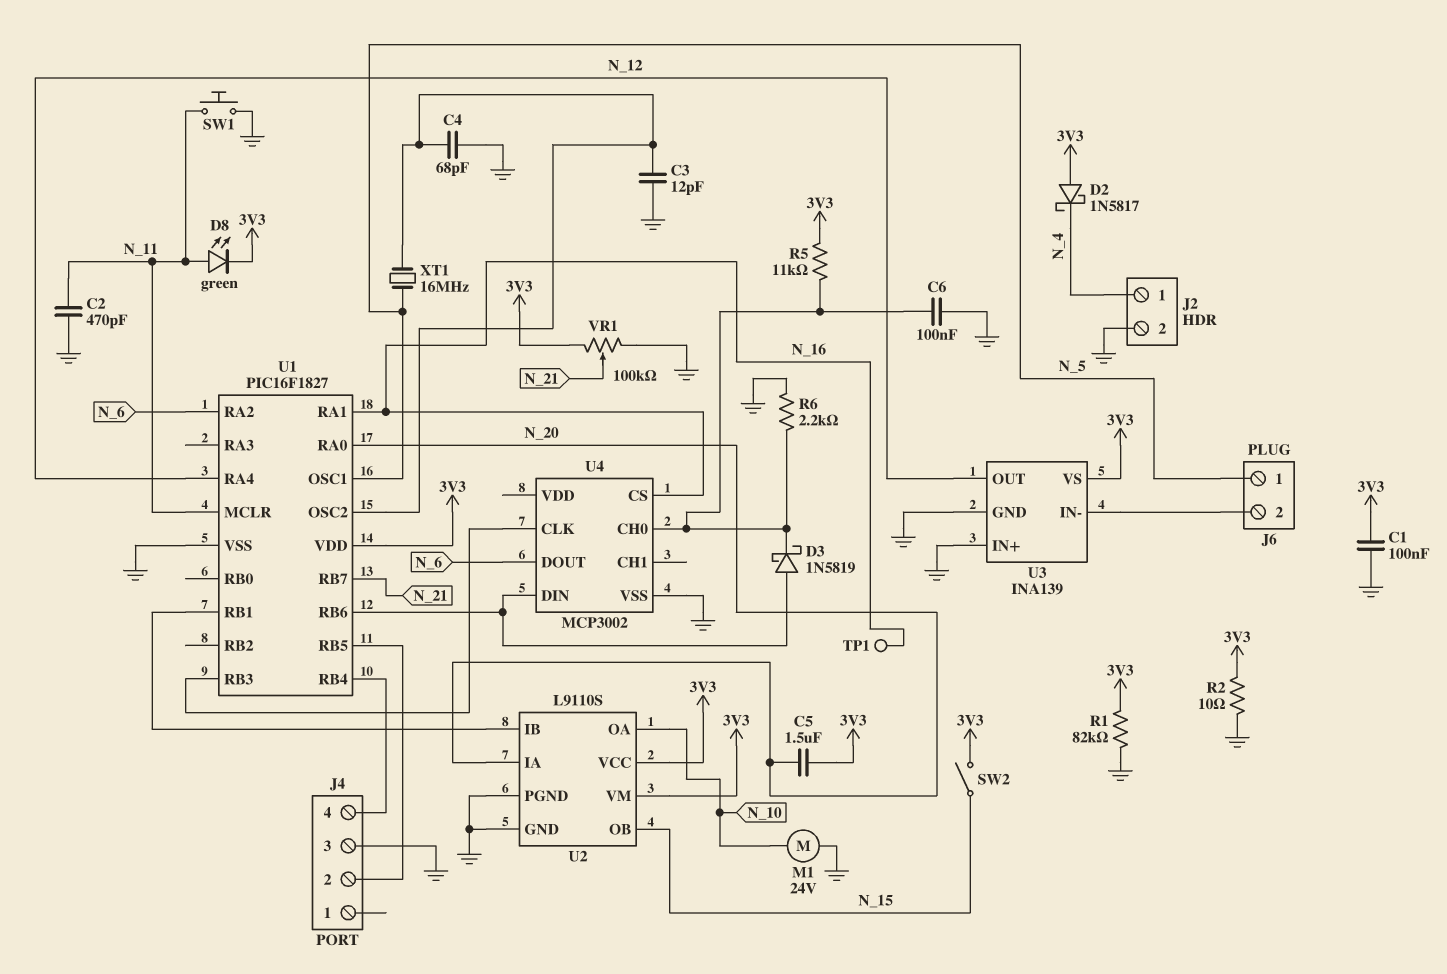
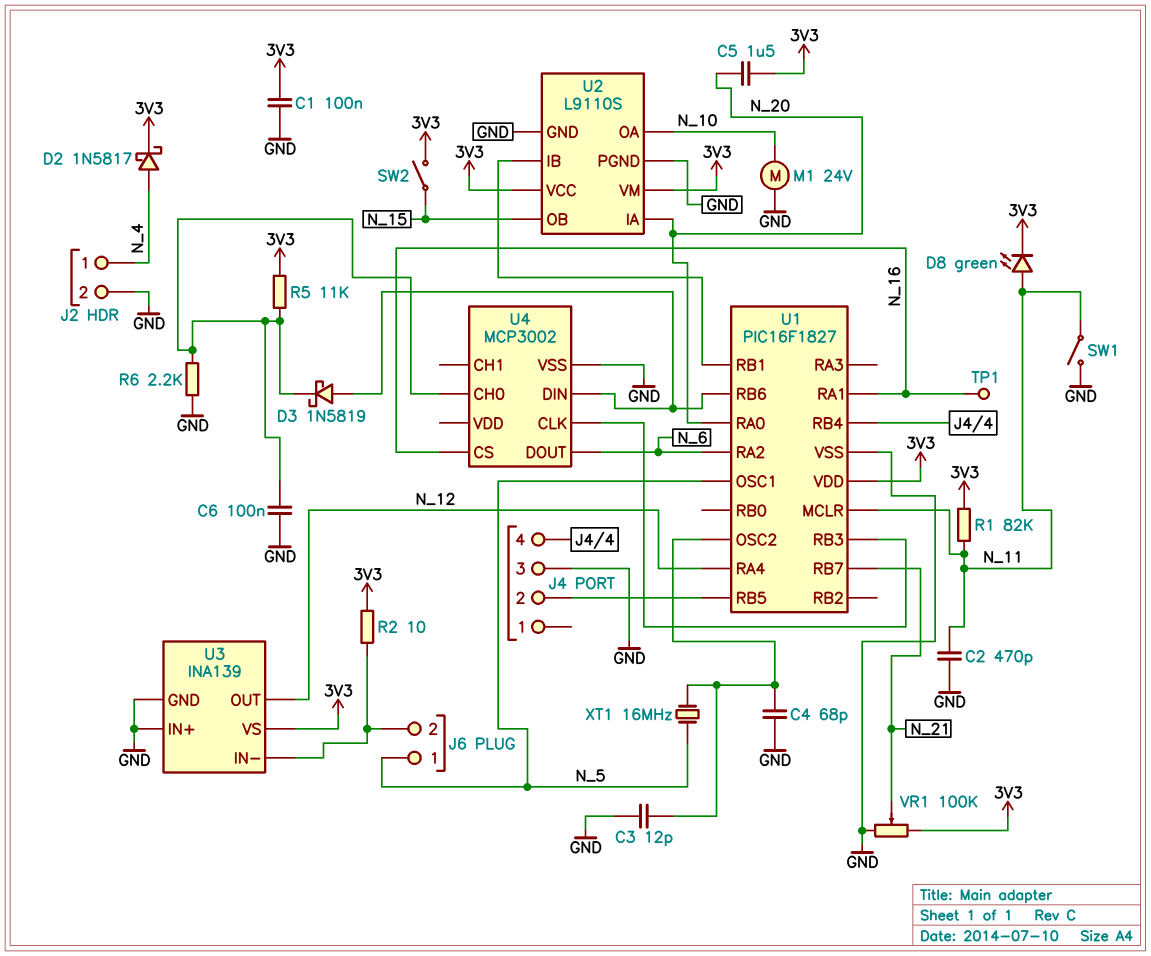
D2: schottky 1N5817 (A 3V3, K N_4) -> schottky 1N5817 (A N_4, K 3V3)
R1: 82k (3V3, GND) -> 82k (3V3, N_11)
R2: 10 (3V3, GND) -> 10 (3V3, J6/2)
SW1: button (GND, N_11) -> switch (GND, N_11)

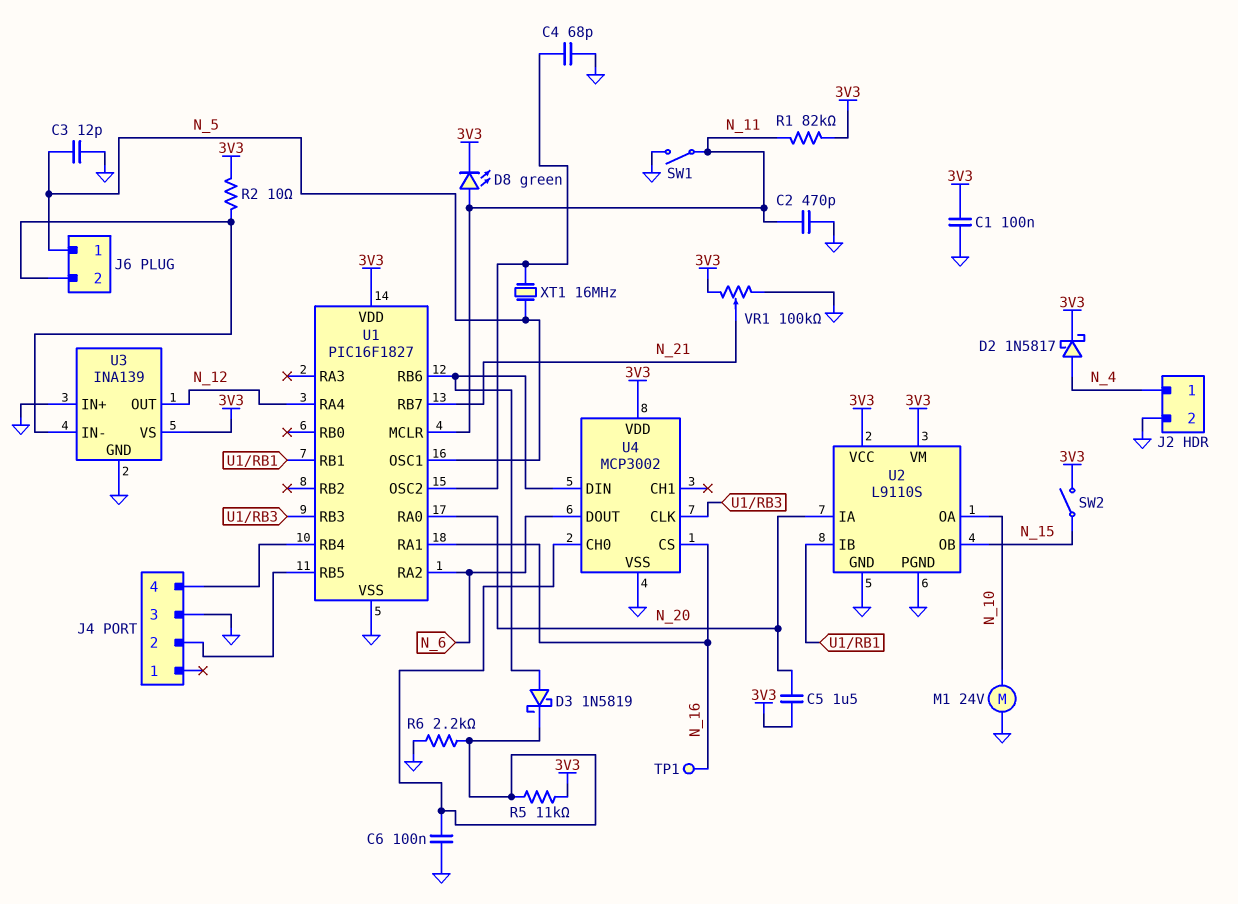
C3: 12pF (GND, U1/OSC2) -> 12pF (GND, N_5)
U4 pin VDD: none -> 3V3

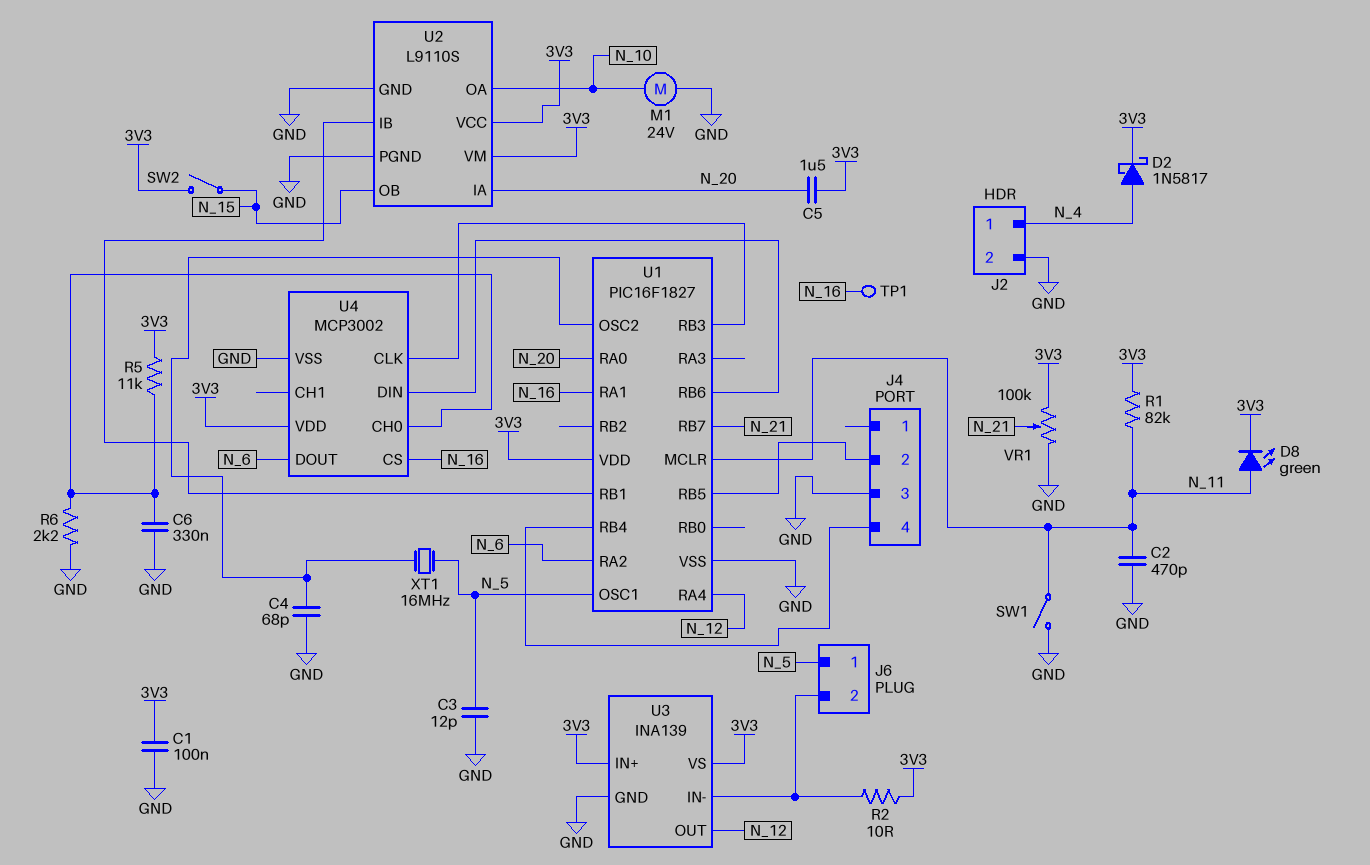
C6: 100nF (GND, U4/CH0) -> 330nF (GND, U4/CH0)
D3: schottky 1N5819 (A U1/RB6, K U4/CH0) -> none
U3 pin IN+: GND -> 3V3

